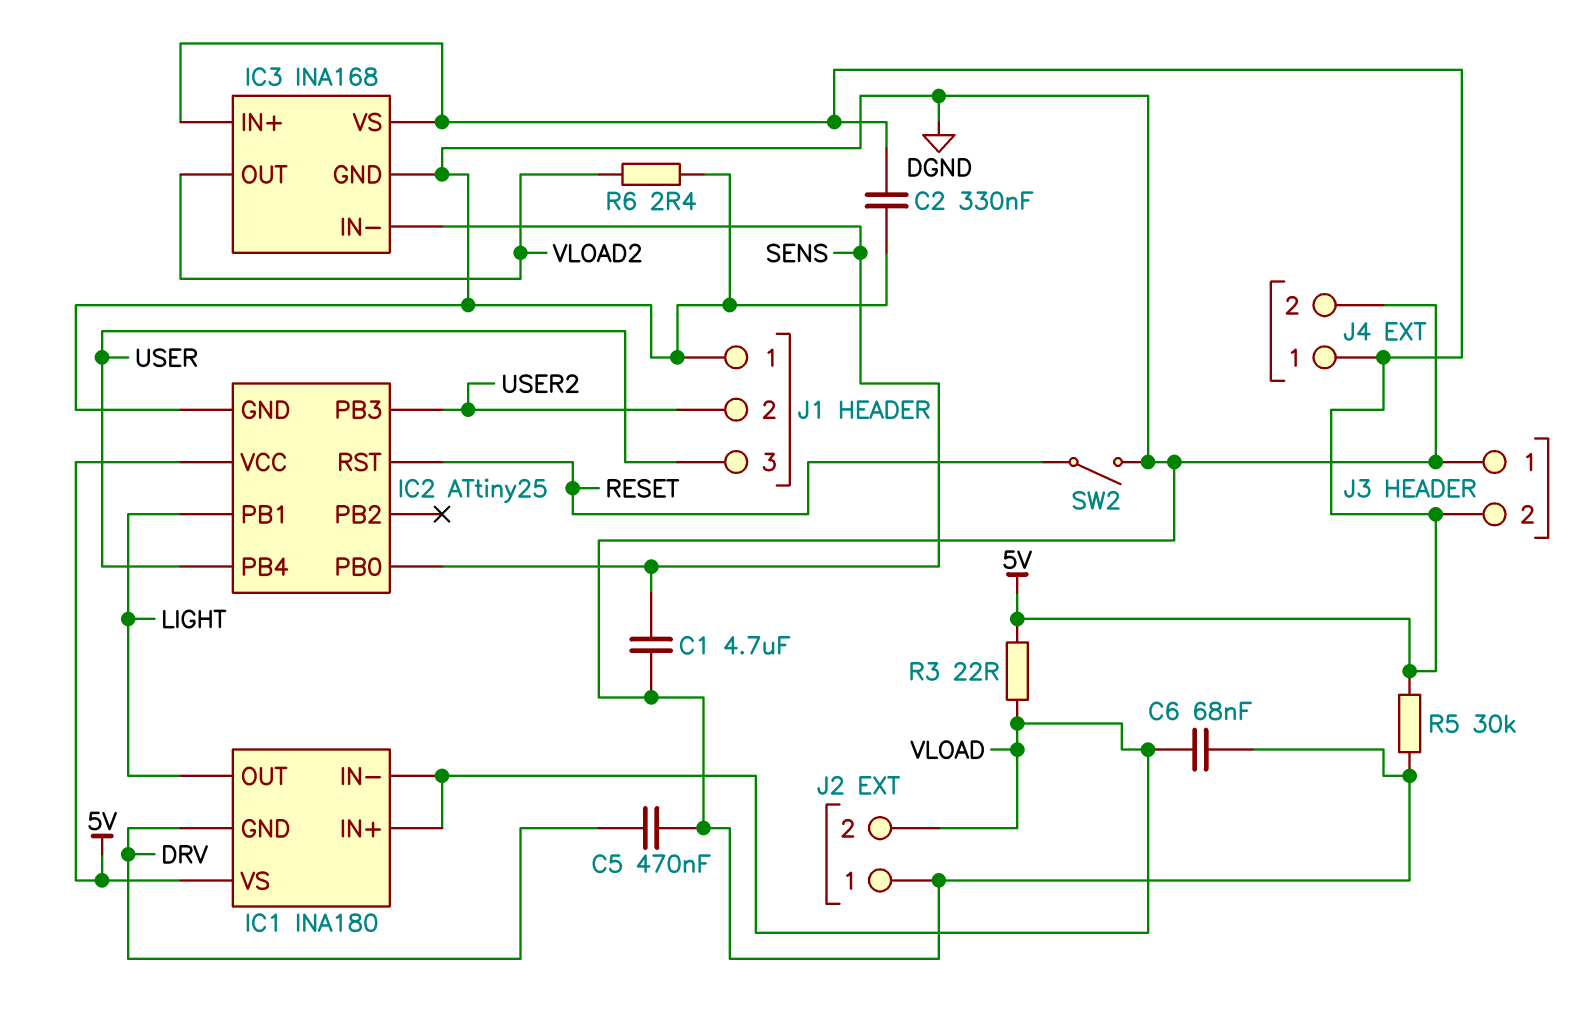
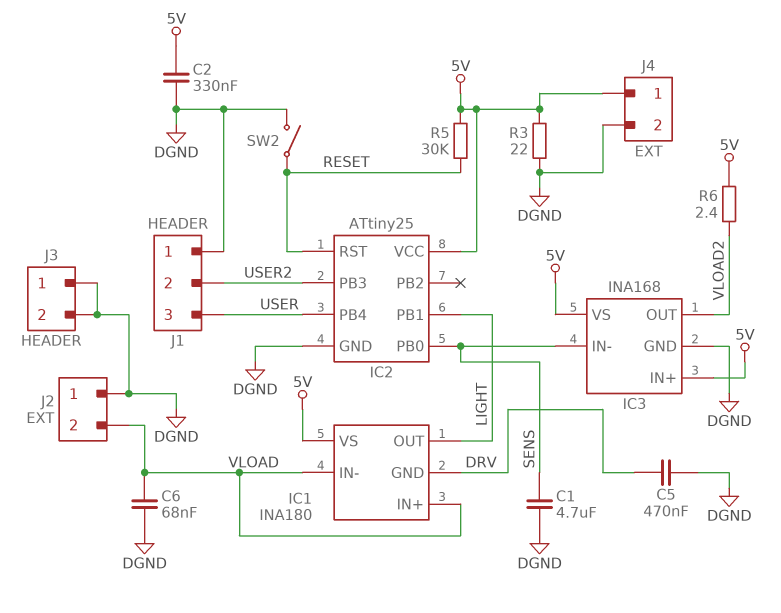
J3 pin 2: 5V -> DGND
R3: 22 (5V, VLOAD) -> 22 (5V, DGND)
R5: 30k (5V, DGND) -> 30k (5V, RESET)
R6: 2.4 (DGND, VLOAD2) -> 2.4 (5V, VLOAD2)

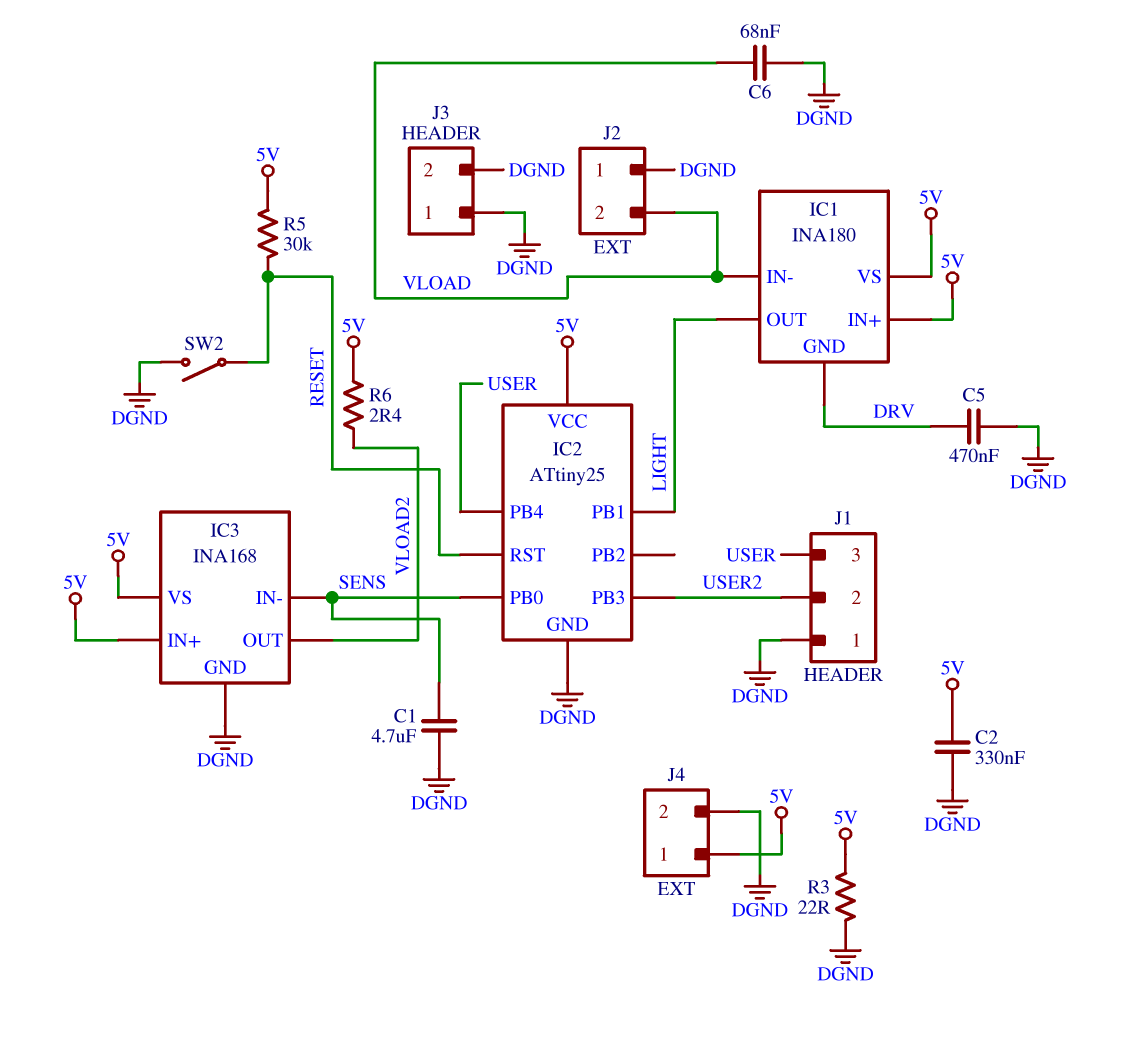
IC1 pin IN+: VLOAD -> 5V

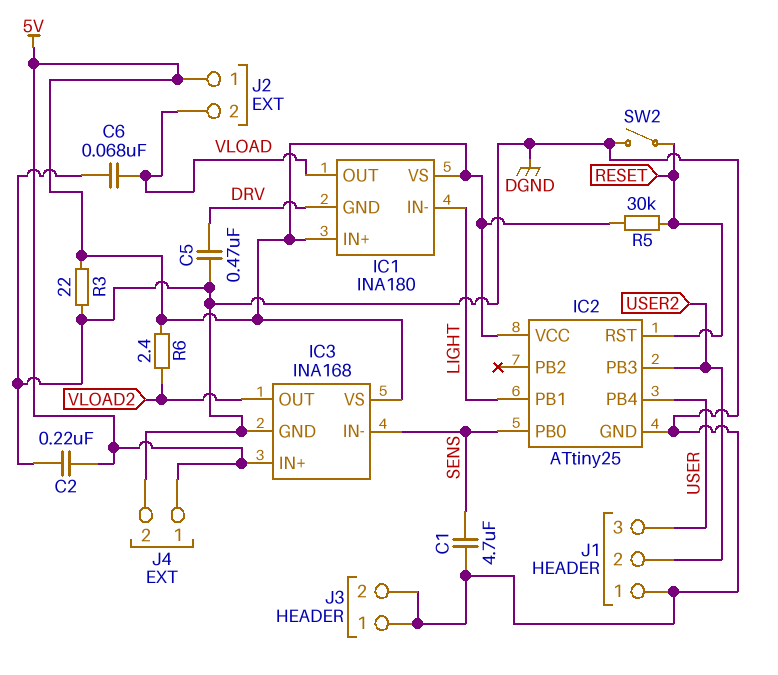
C2: 330nF (5V, DGND) -> 220nF (5V, DGND)
IC1 pin IN-: VLOAD -> LIGHT
IC1 pin OUT: LIGHT -> VLOAD
J2 pin 1: DGND -> 5V

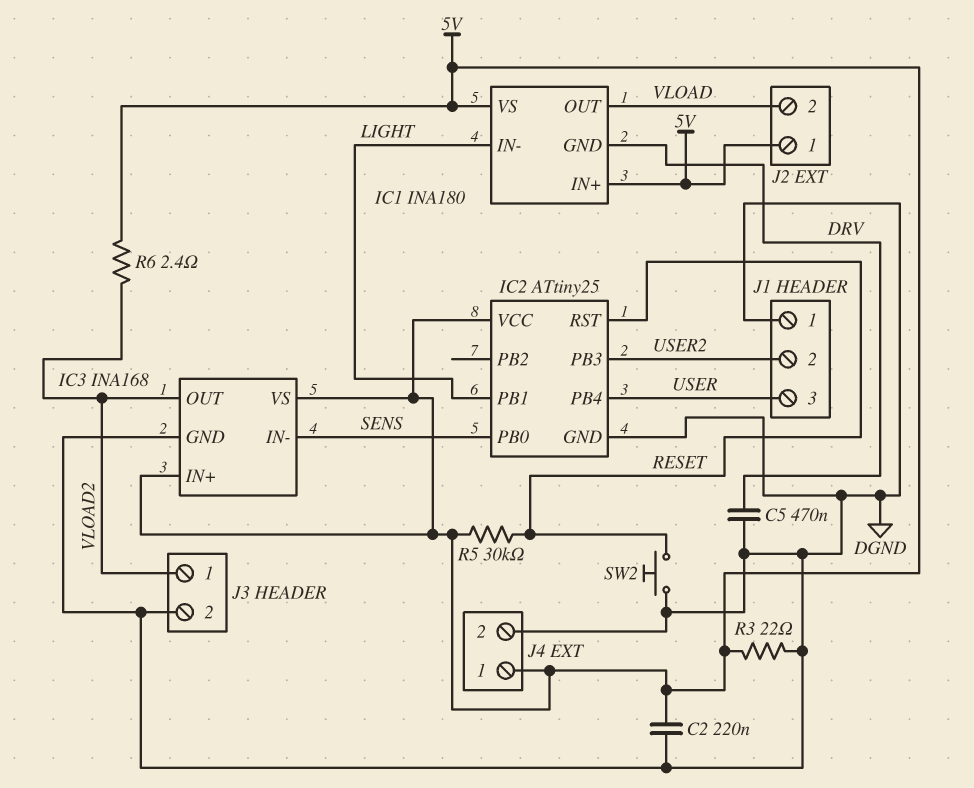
C1: 4.7uF (DGND, SENS) -> none
C6: 68nF (DGND, VLOAD) -> none
J3 pin 1: DGND -> VLOAD2
SW2: switch (DGND, RESET) -> button (DGND, RESET)

